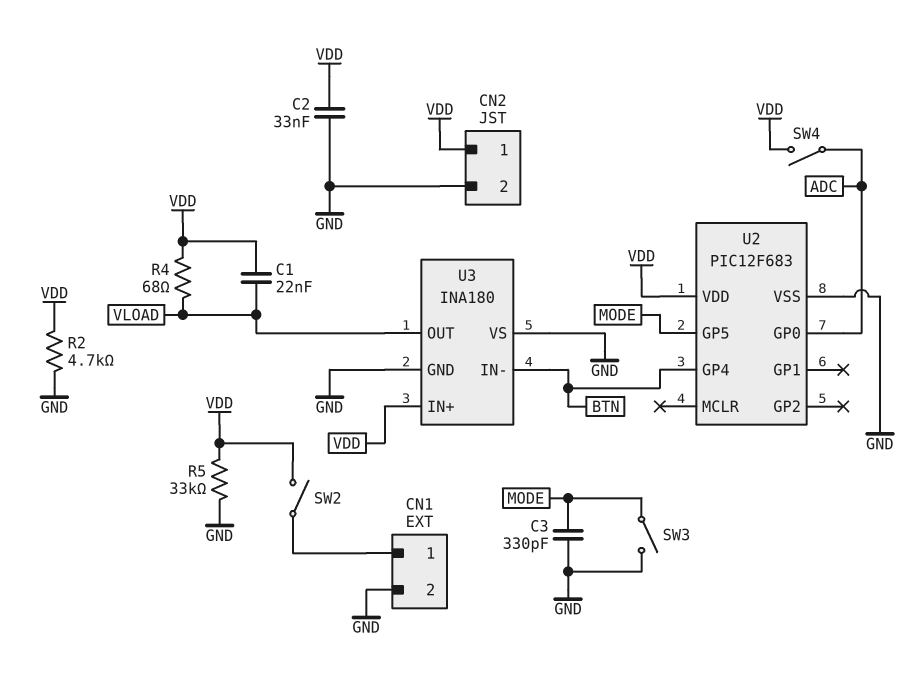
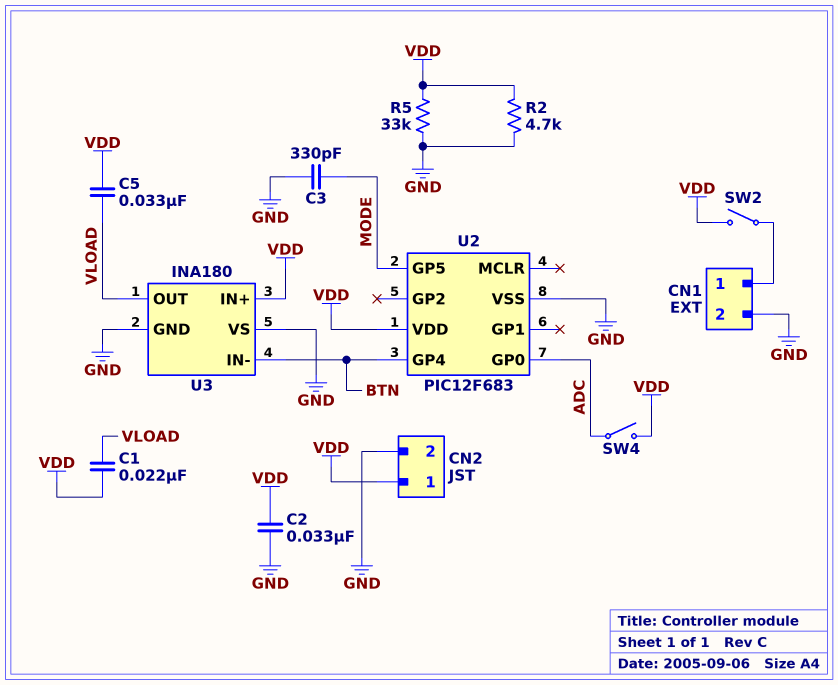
C5: none -> 33nF (VDD, VLOAD)
R4: 68 (VDD, VLOAD) -> none
SW3: switch (GND, MODE) -> none

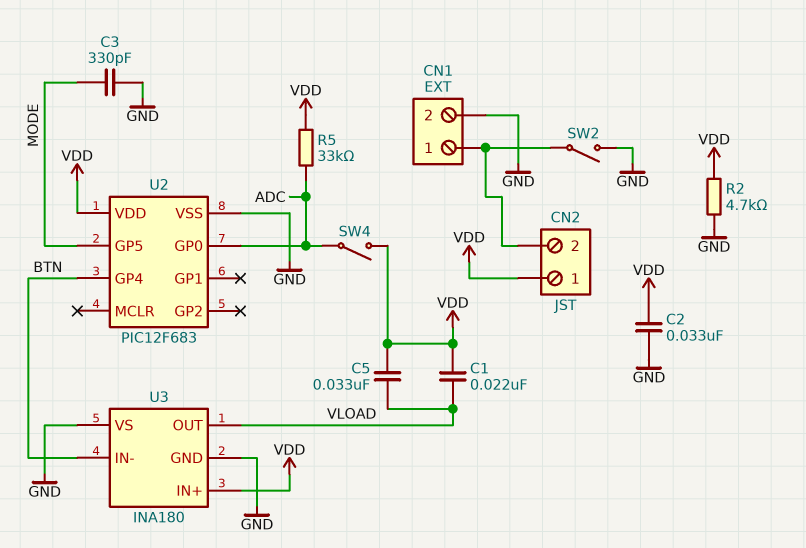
CN2 pin 2: GND -> CN1/1
R5: 33k (GND, VDD) -> 33k (ADC, VDD)
SW2: switch (CN1/1, VDD) -> switch (CN1/1, GND)

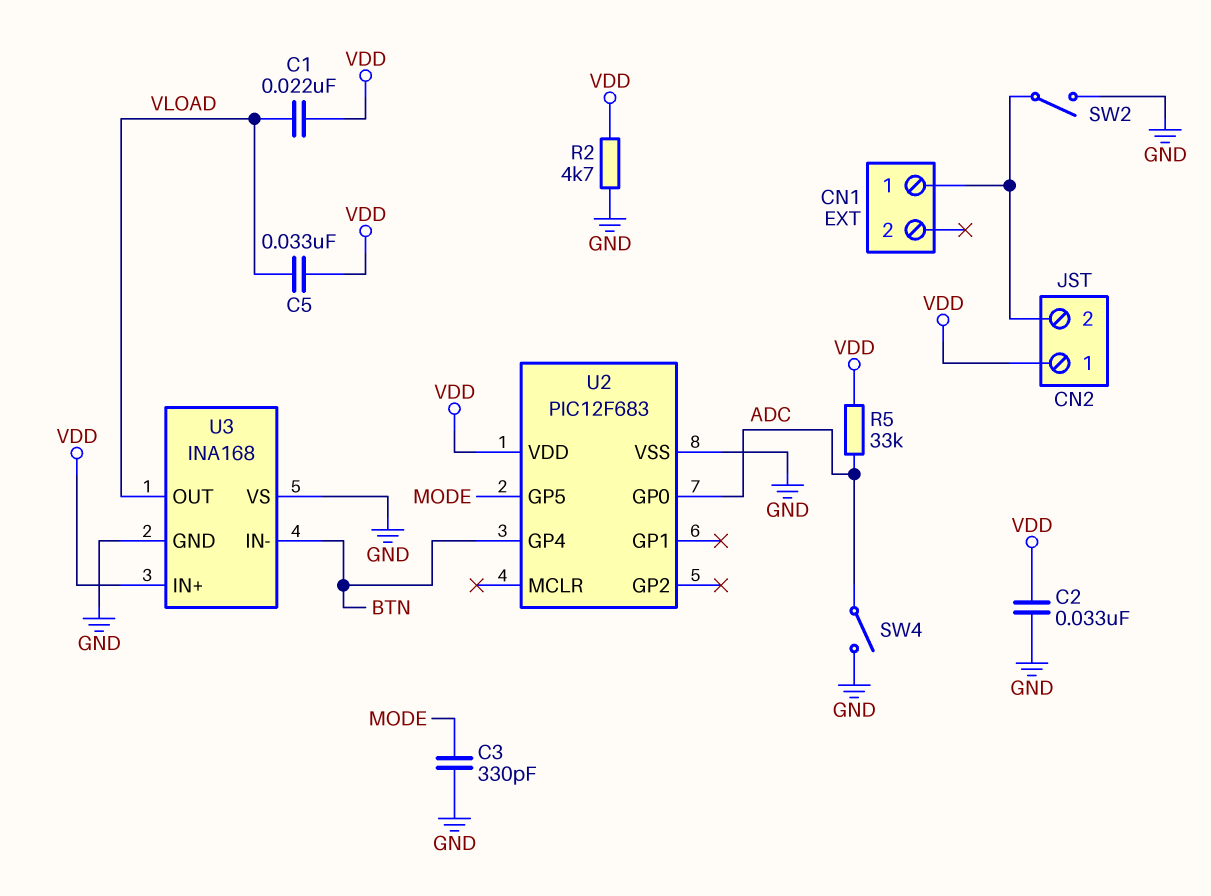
CN1 pin 2: GND -> none
SW4: switch (ADC, VDD) -> switch (ADC, GND)
U3: INA180 -> INA168

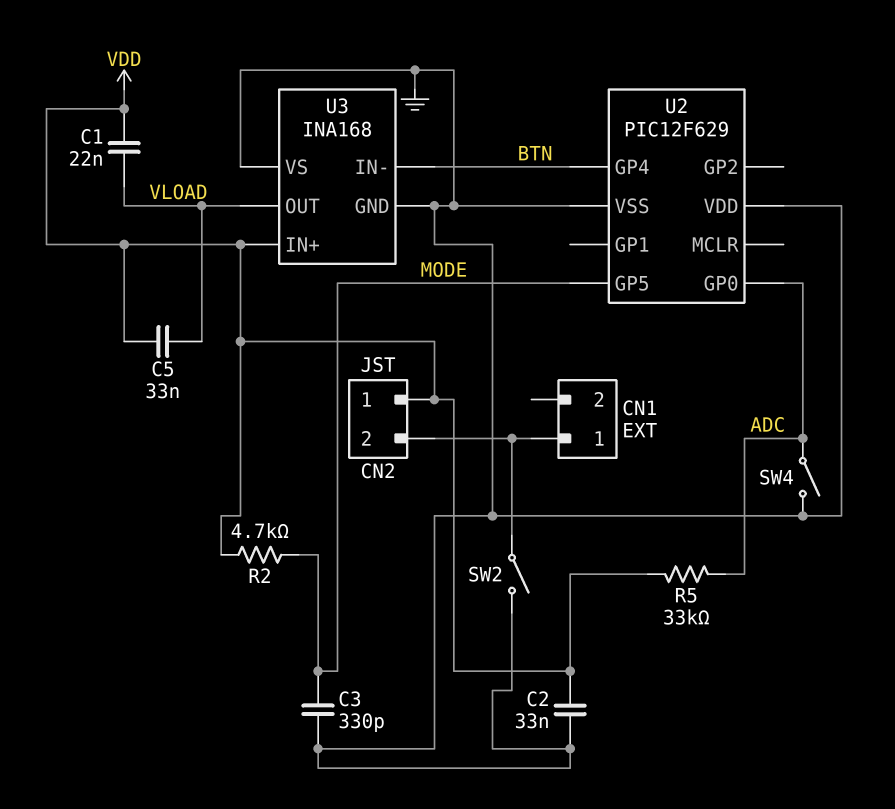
R2: 4.7k (GND, VDD) -> 4.7k (MODE, VDD)
U2: PIC12F683 -> PIC12F629
U2 pin VDD: VDD -> GND

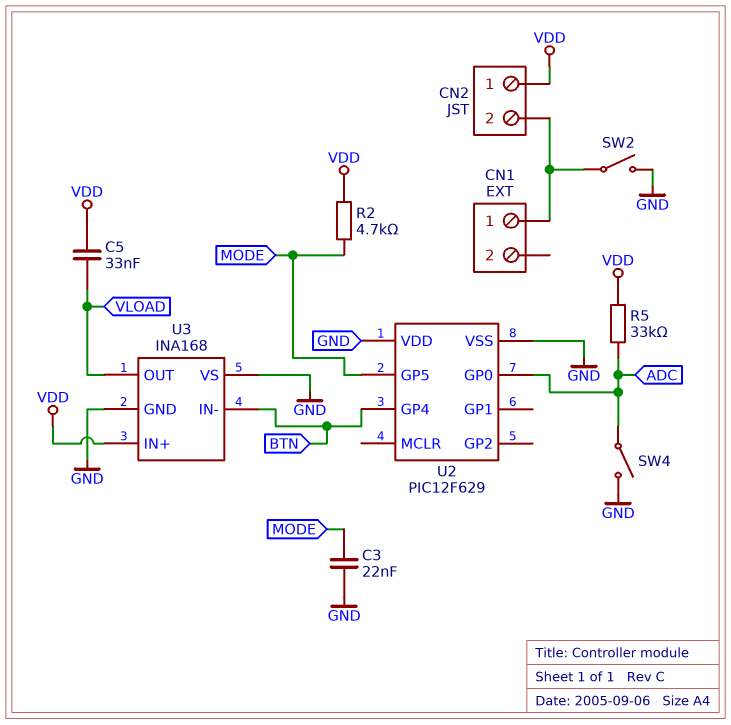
C1: 22nF (VDD, VLOAD) -> none
C2: 33nF (GND, VDD) -> none
C3: 330pF (GND, MODE) -> 22nF (GND, MODE)

